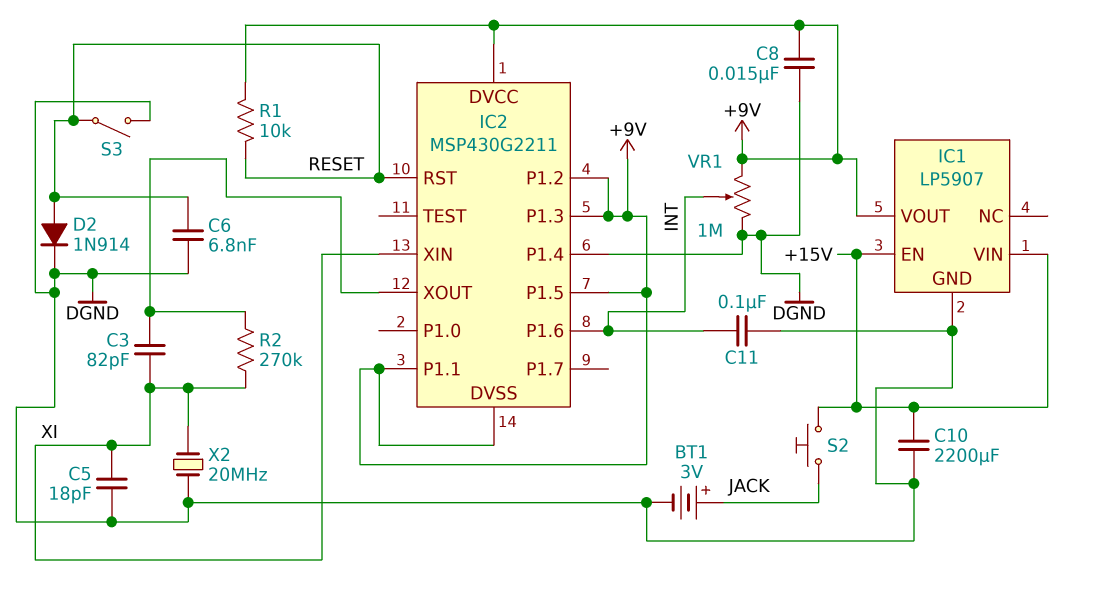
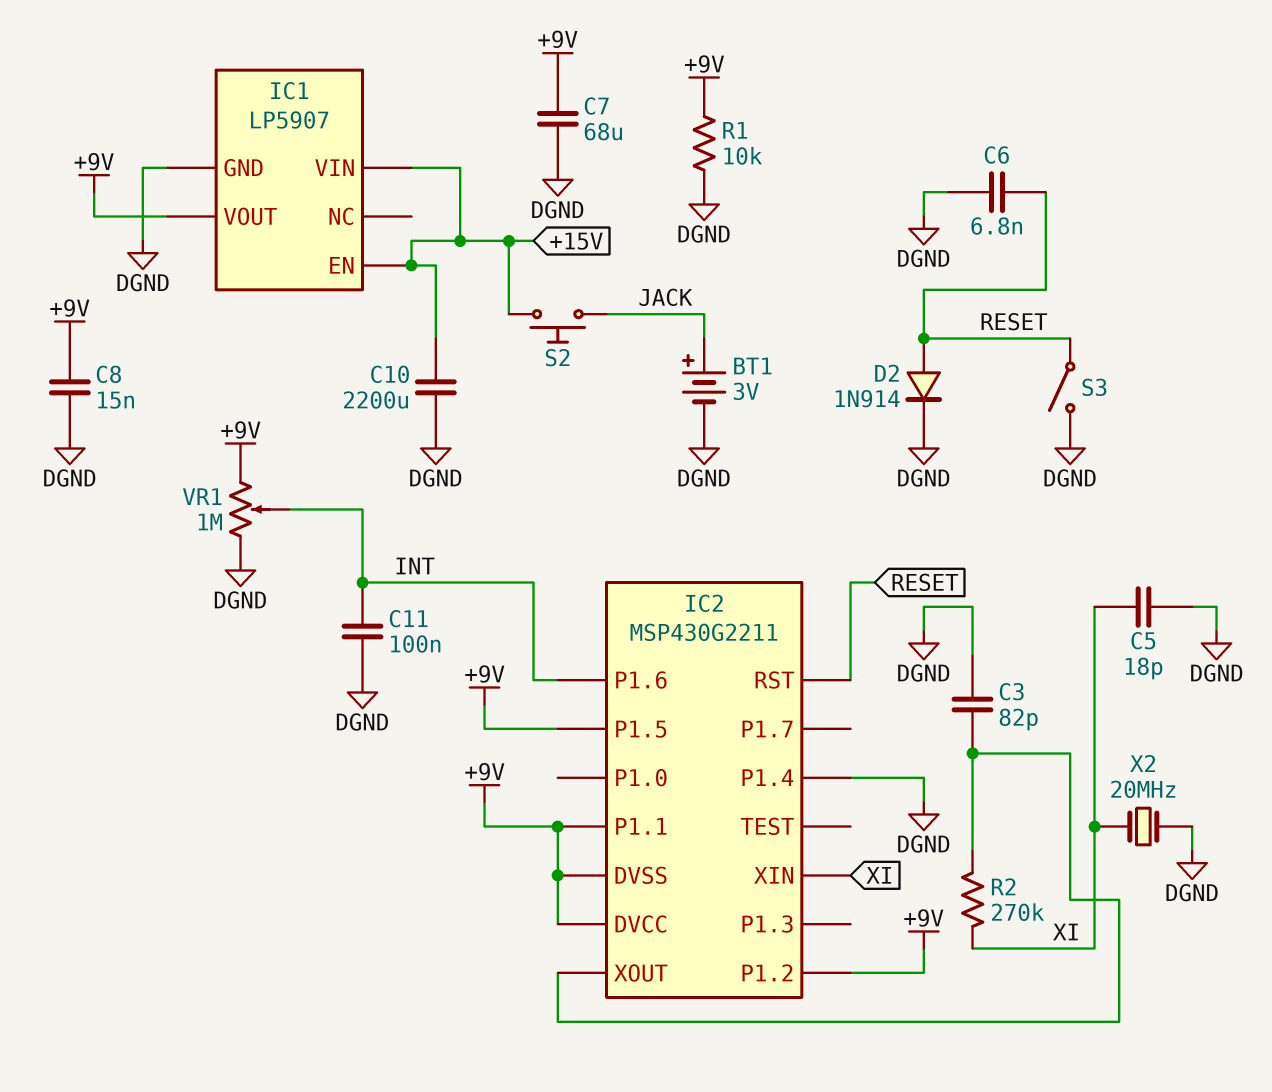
C3: 82pF (IC2/XOUT, XI) -> 82pF (DGND, IC2/XOUT)
C7: none -> 68uF (+9V, DGND)
IC2 pin P1.3: +9V -> none
R1: 10k (+9V, RESET) -> 10k (+9V, DGND)

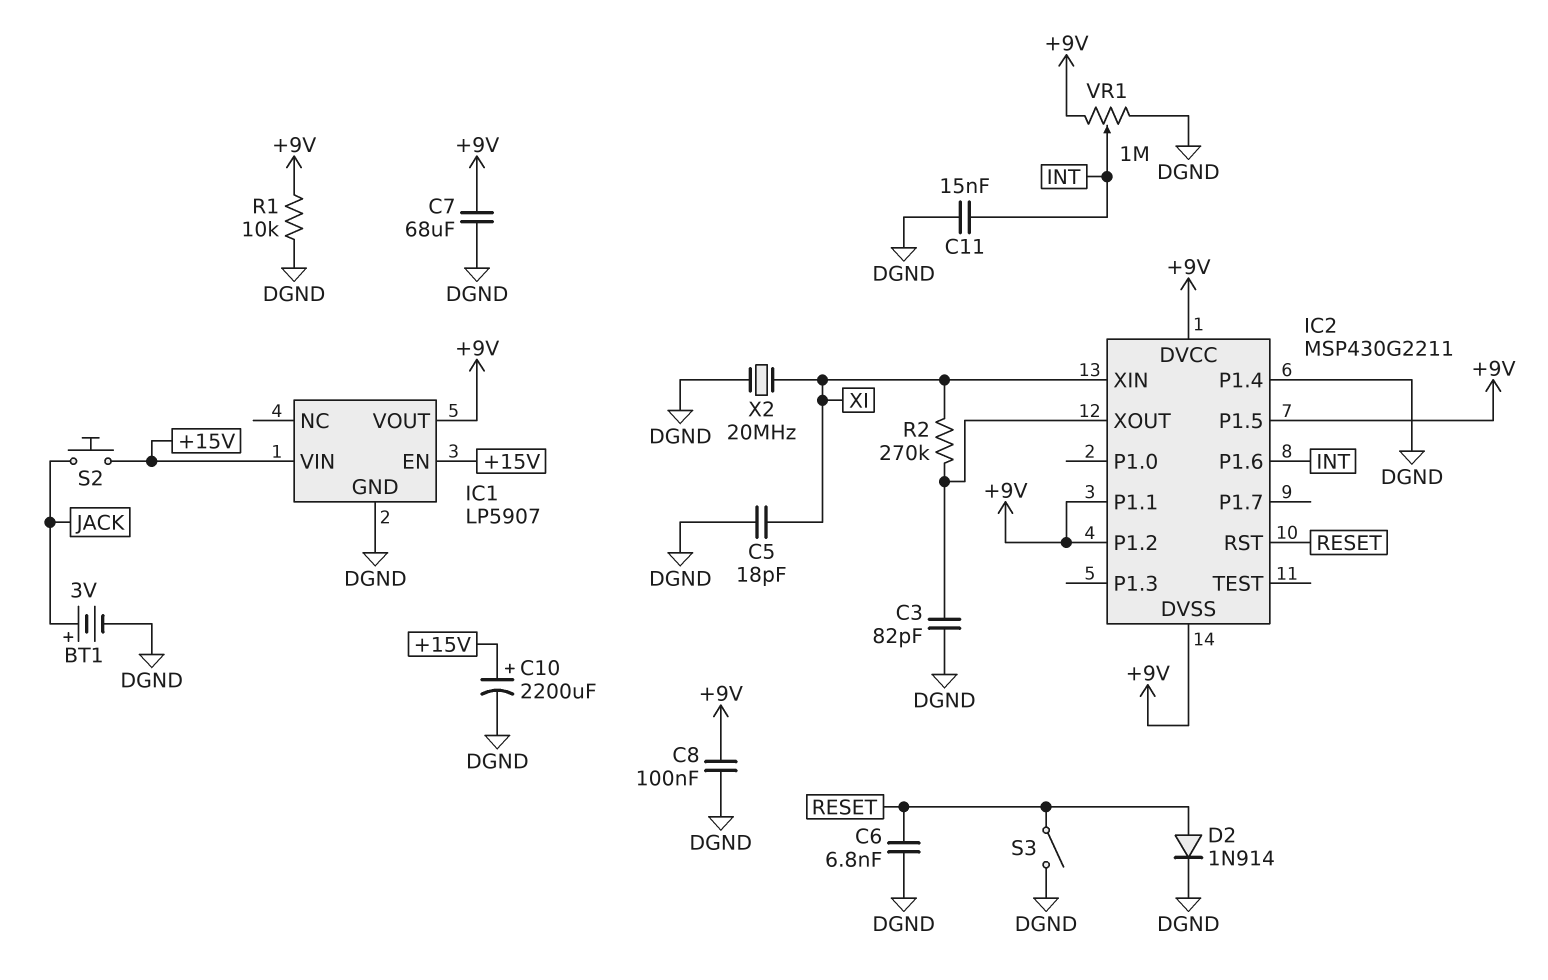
C8: 15nF (+9V, DGND) -> 100nF (+9V, DGND)
C10: 2200uF (+15V, DGND) -> 2200uF (plus +15V, minus DGND)
C11: 100nF (DGND, INT) -> 15nF (DGND, INT)

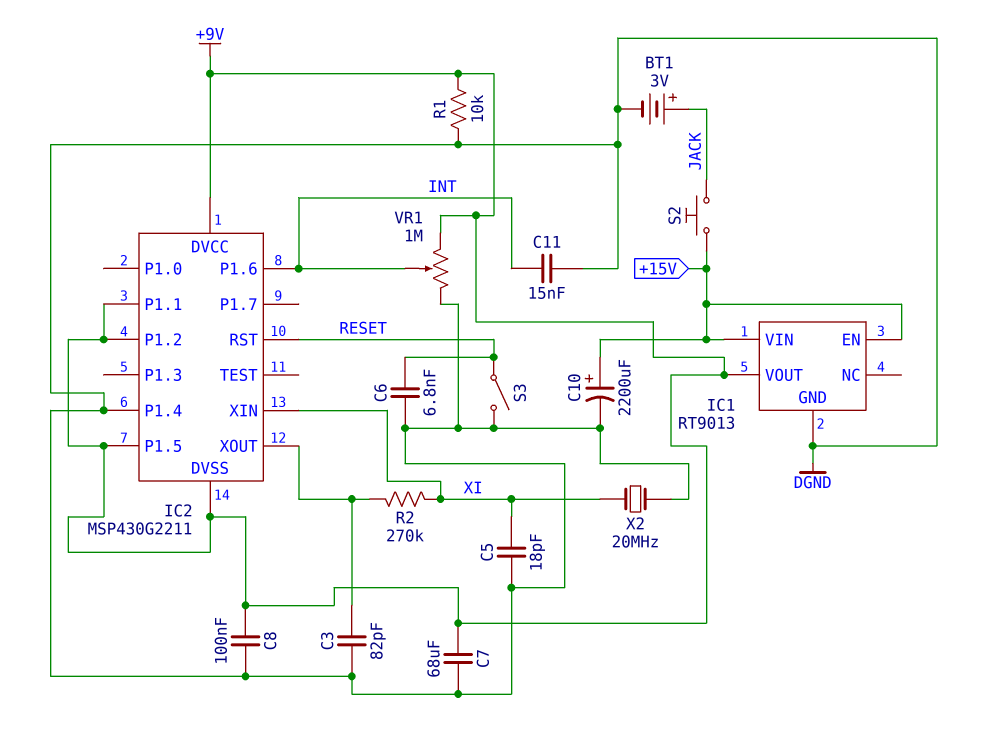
D2: diode 1N914 (A RESET, K DGND) -> none
IC1: LP5907 -> RT9013

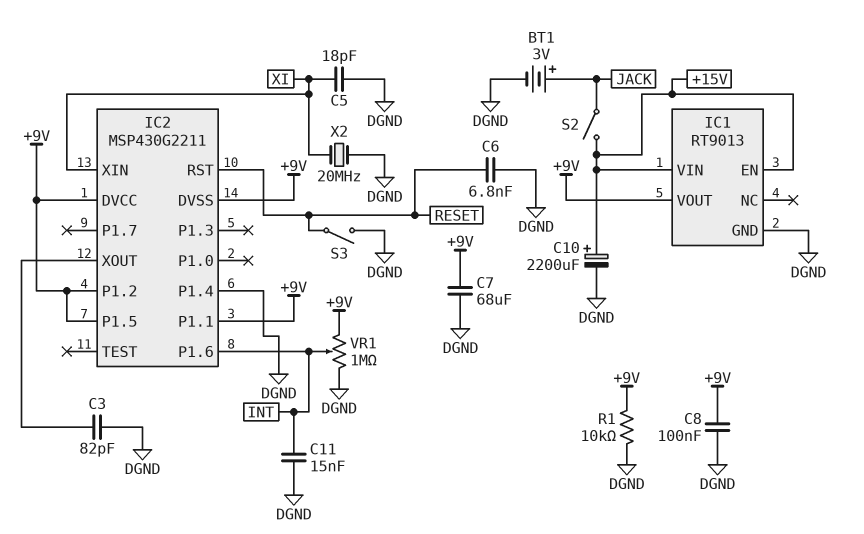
R2: 270k (IC2/XOUT, XI) -> none
S2: button (+15V, JACK) -> switch (+15V, JACK)

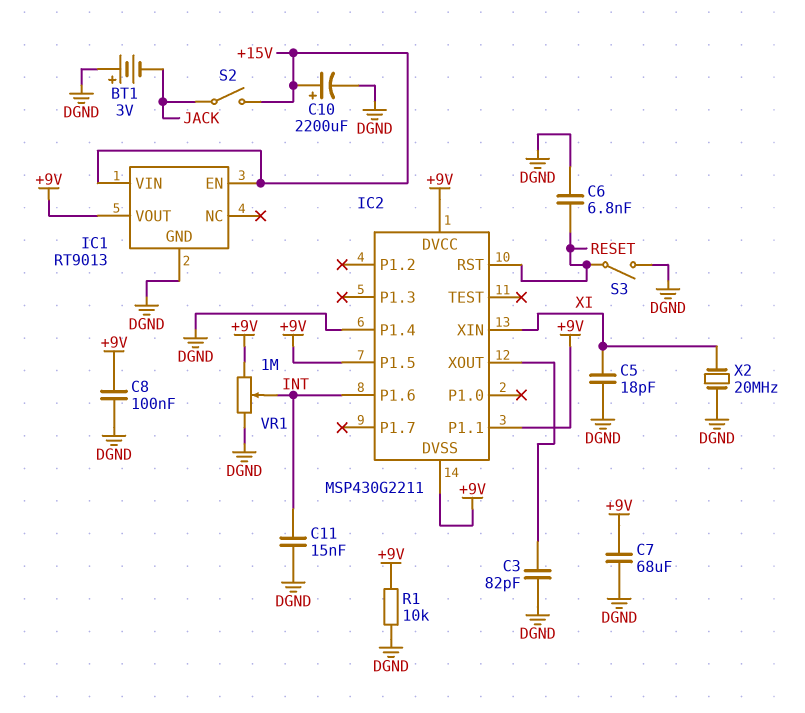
BT1: 3V (plus JACK, minus DGND) -> 3V (plus DGND, minus JACK)
IC2 pin P1.2: +9V -> none

